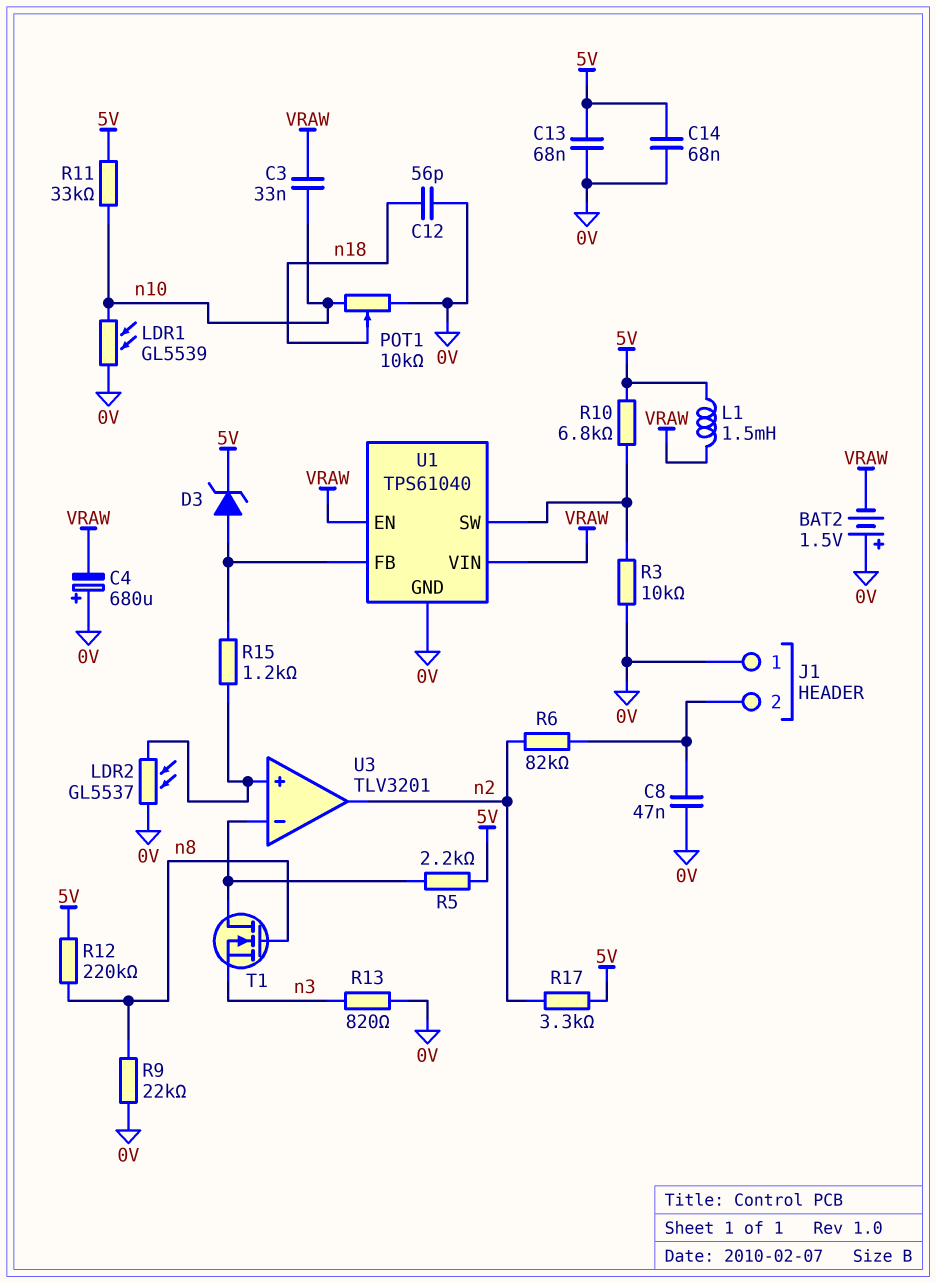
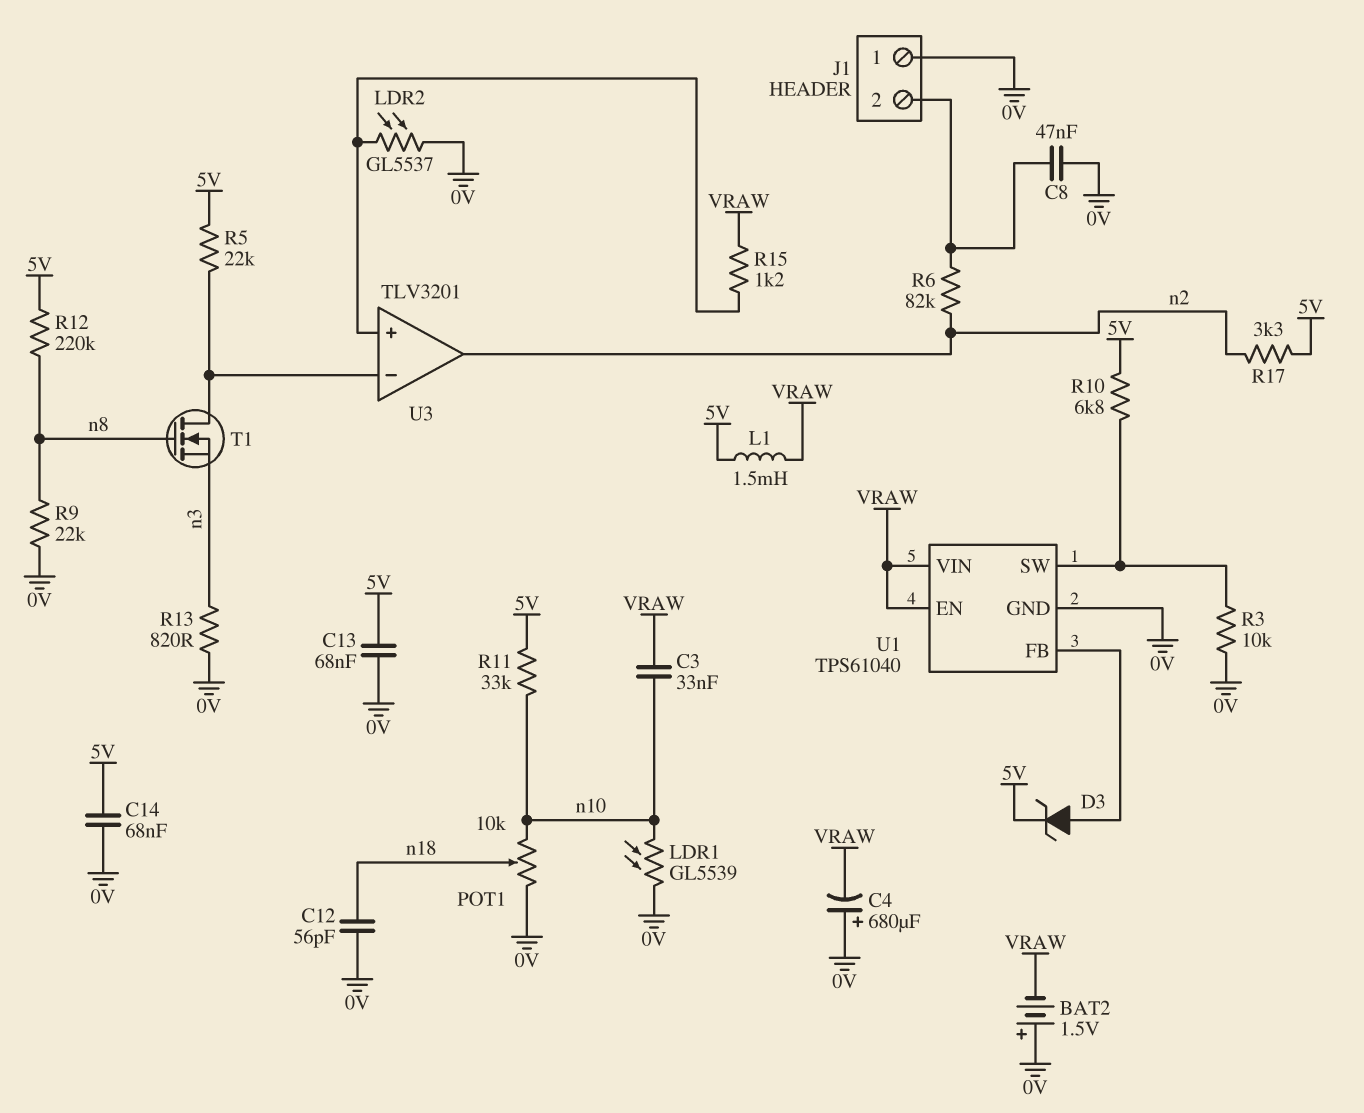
R5: 2.2k (5V, U3/in-) -> 22k (5V, U3/in-)
R15: 1.2k (U1/FB, U3/in+) -> 1.2k (U3/in+, VRAW)

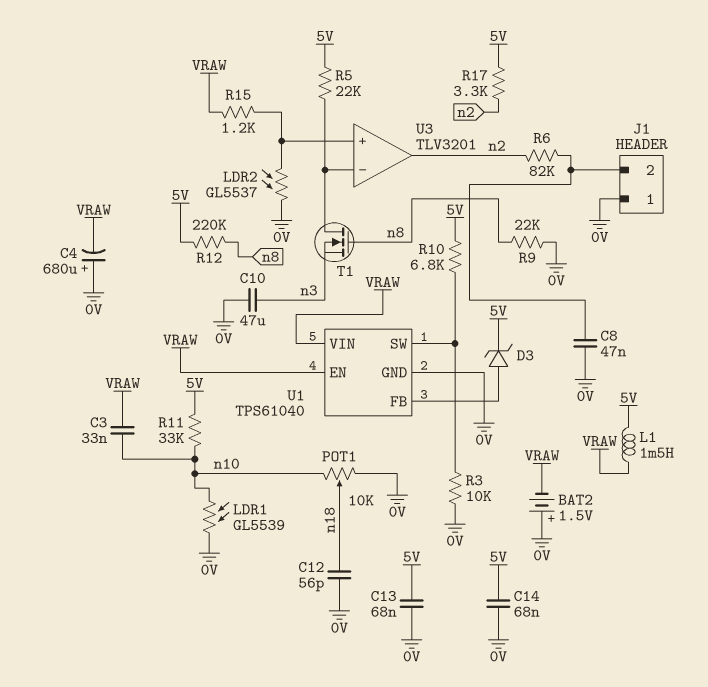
C10: none -> 47uF (0V, n3)
R13: 820 (0V, n3) -> none

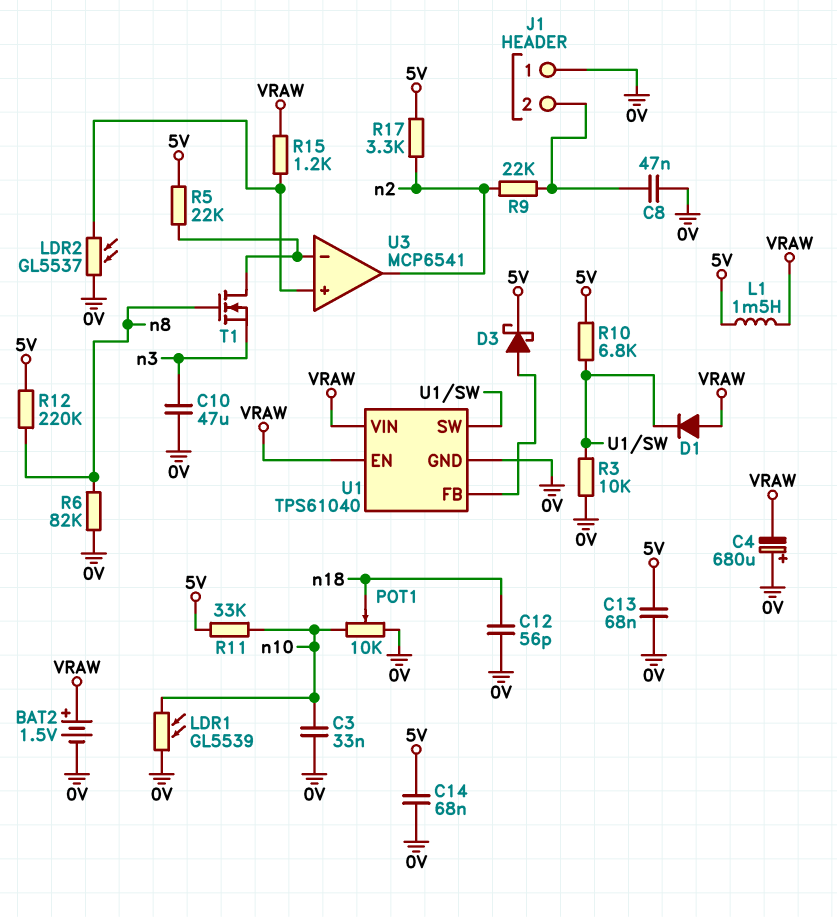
BAT2: 1.5V (plus 0V, minus VRAW) -> 1.5V (plus VRAW, minus 0V)
C3: 33nF (VRAW, n10) -> 33nF (0V, n10)
D1: none -> diode (A VRAW, K U1/SW)
D3: zener (A U1/FB, K 5V) -> schottky (A U1/FB, K 5V)
R6: 82k (J1/2, n2) -> 82k (0V, n8)
R9: 22k (0V, n8) -> 22k (J1/2, n2)
U3: TLV3201 -> MCP6541

